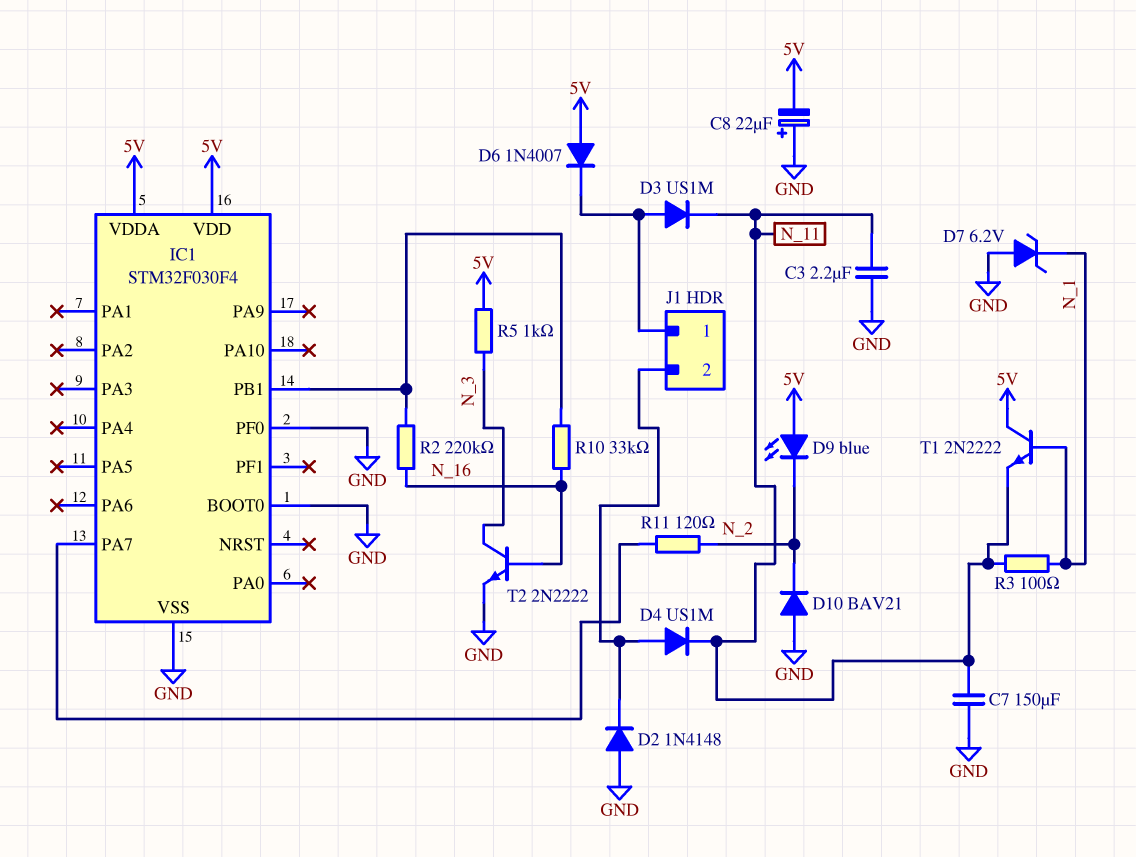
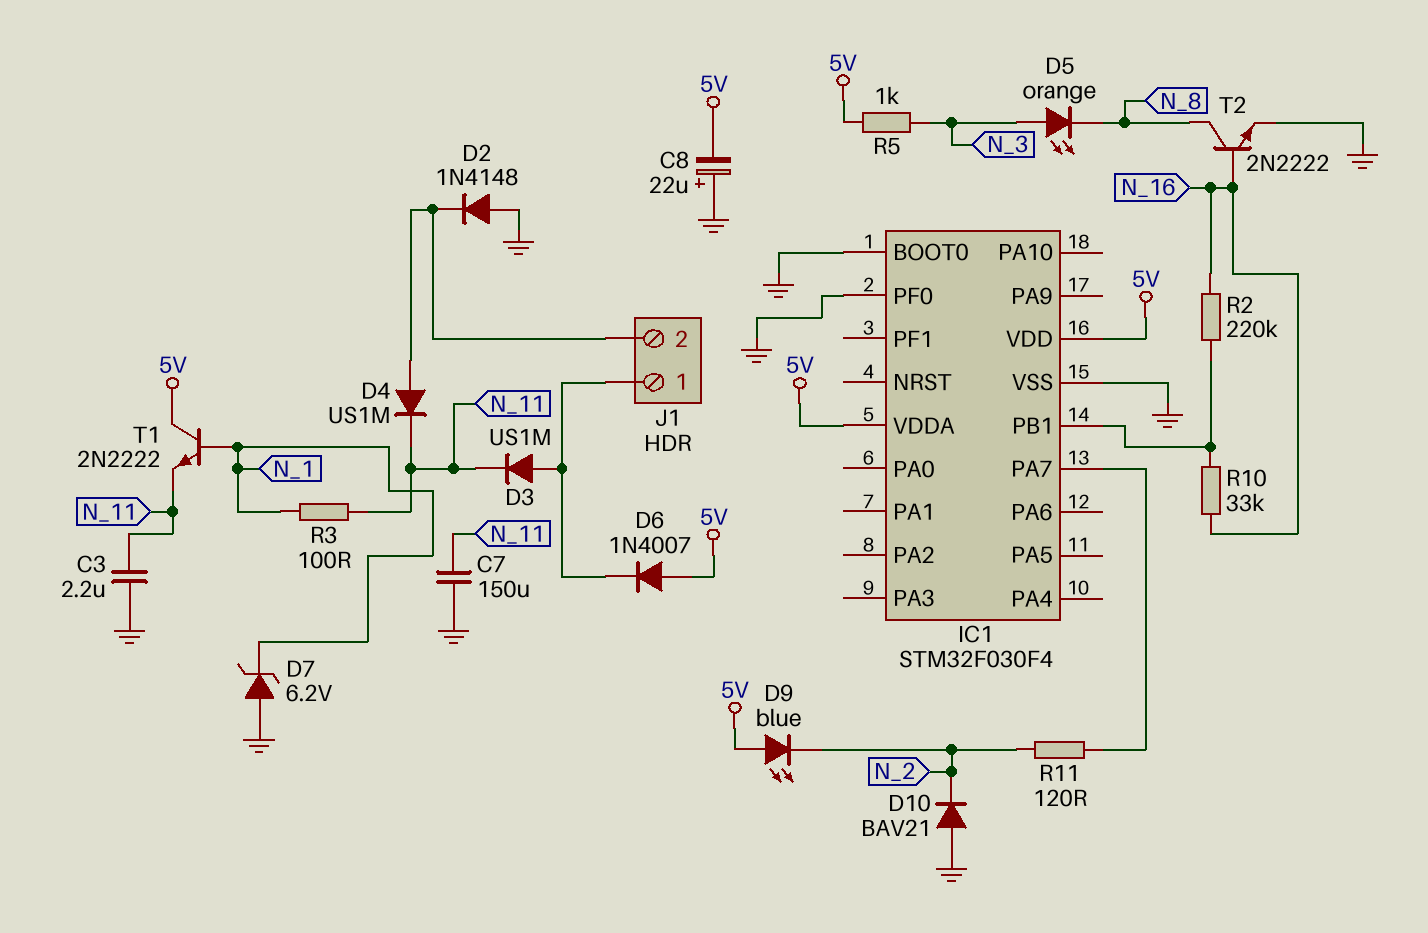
D5: none -> LED orange (A N_3, K N_8)
T2: NPN 2N2222 (B N_16, C N_3, E GND) -> NPN 2N2222 (B N_16, C N_8, E GND)

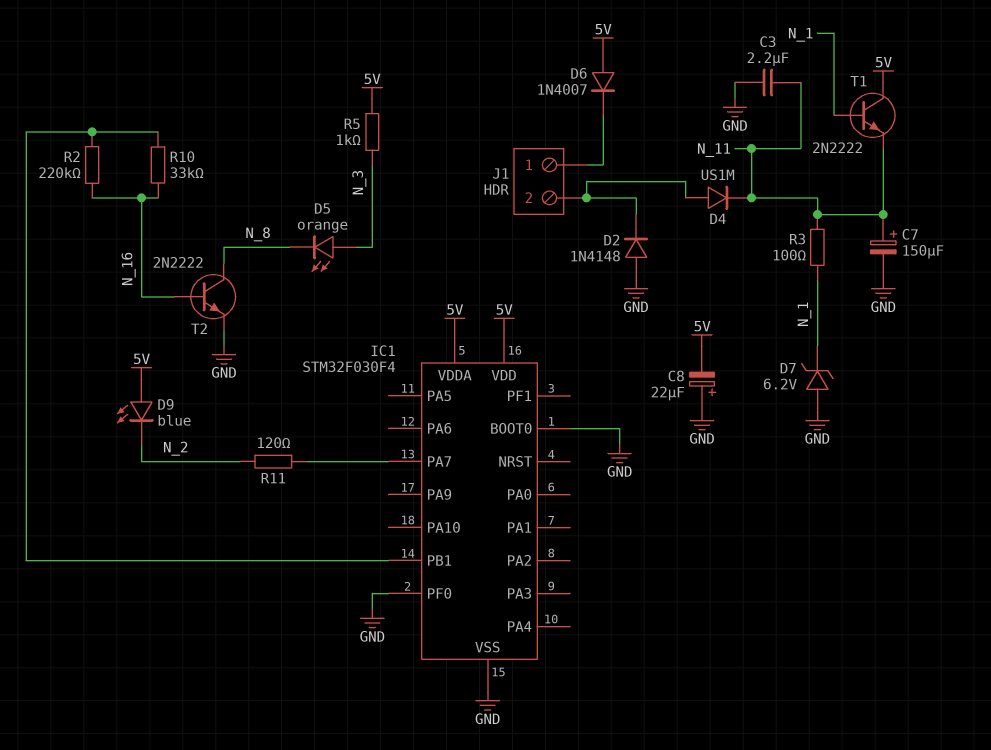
C7: 150uF (GND, N_11) -> 150uF (plus N_11, minus GND)
D3: diode US1M (A J1/1, K N_11) -> none
D10: diode BAV21 (A GND, K N_2) -> none

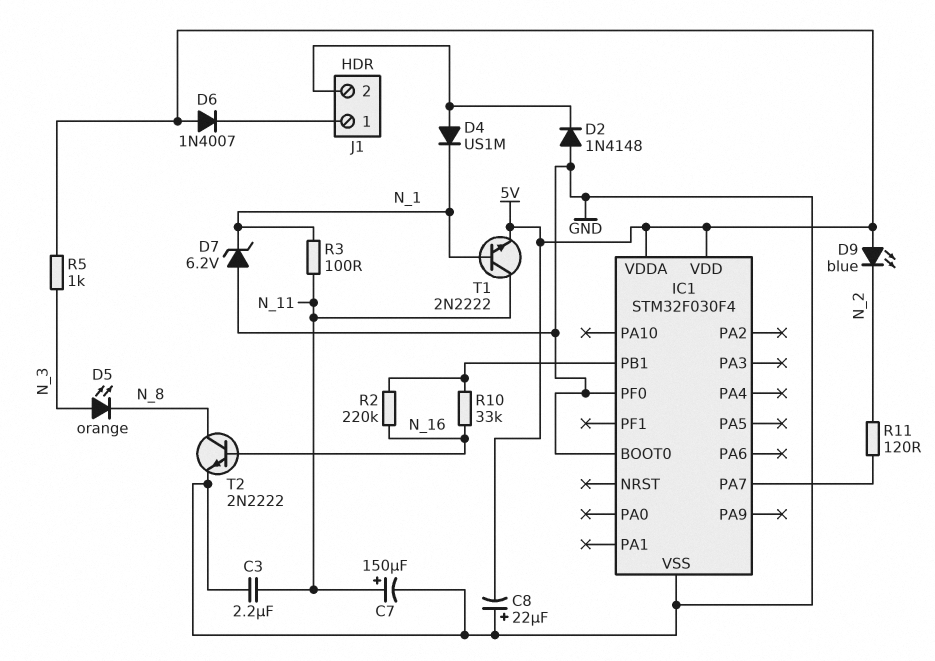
D4: diode US1M (A J1/2, K N_11) -> diode US1M (A J1/2, K N_1)
T1: NPN 2N2222 (B N_1, C 5V, E N_11) -> NPN 2N2222 (B N_1, C N_11, E 5V)

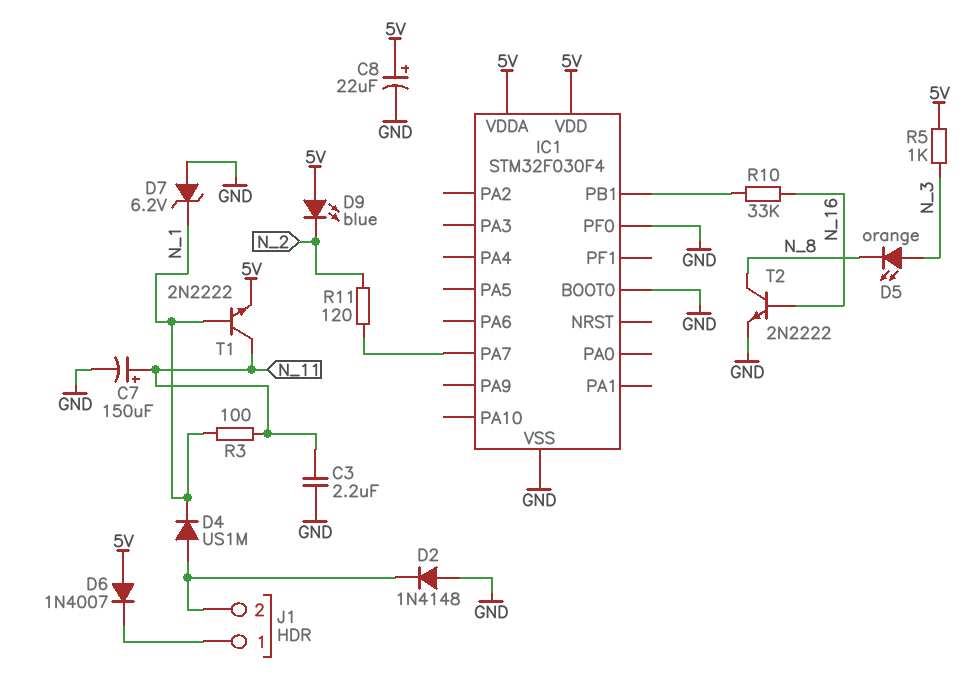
C8: 22uF (plus GND, minus 5V) -> 22uF (plus 5V, minus GND)
R2: 220k (IC1/PB1, N_16) -> none

